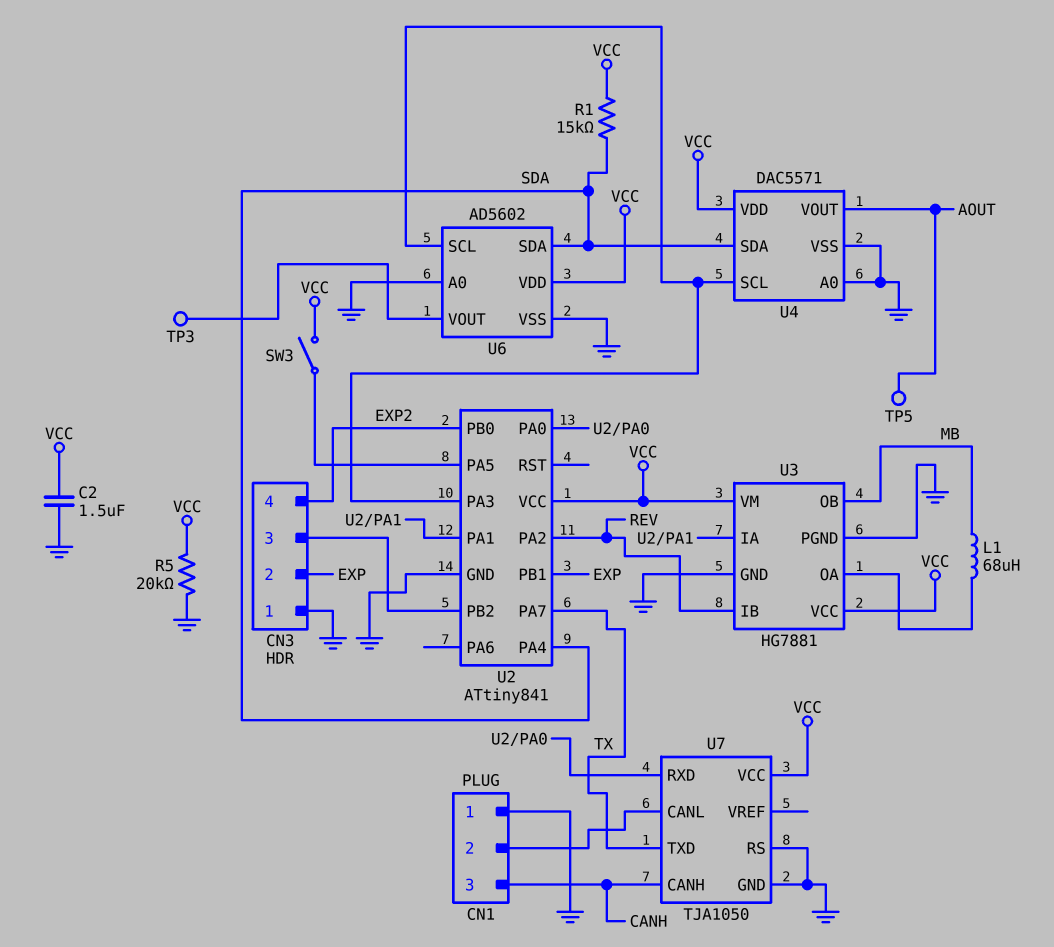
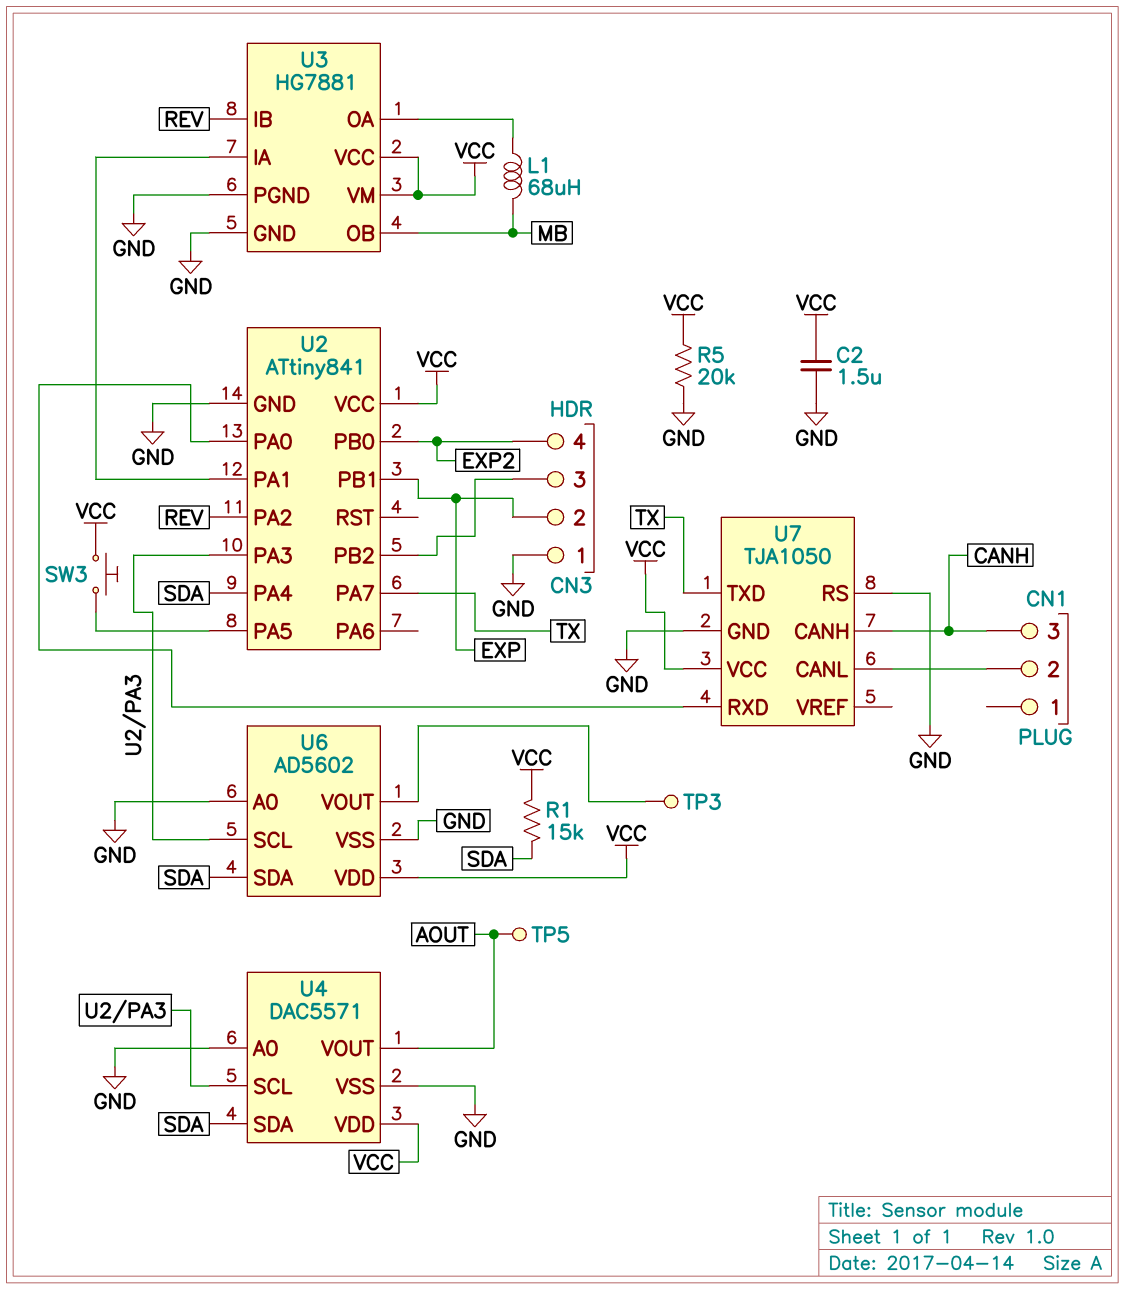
CN1 pin 1: GND -> none
SW3: switch (U2/PA5, VCC) -> button (U2/PA5, VCC)

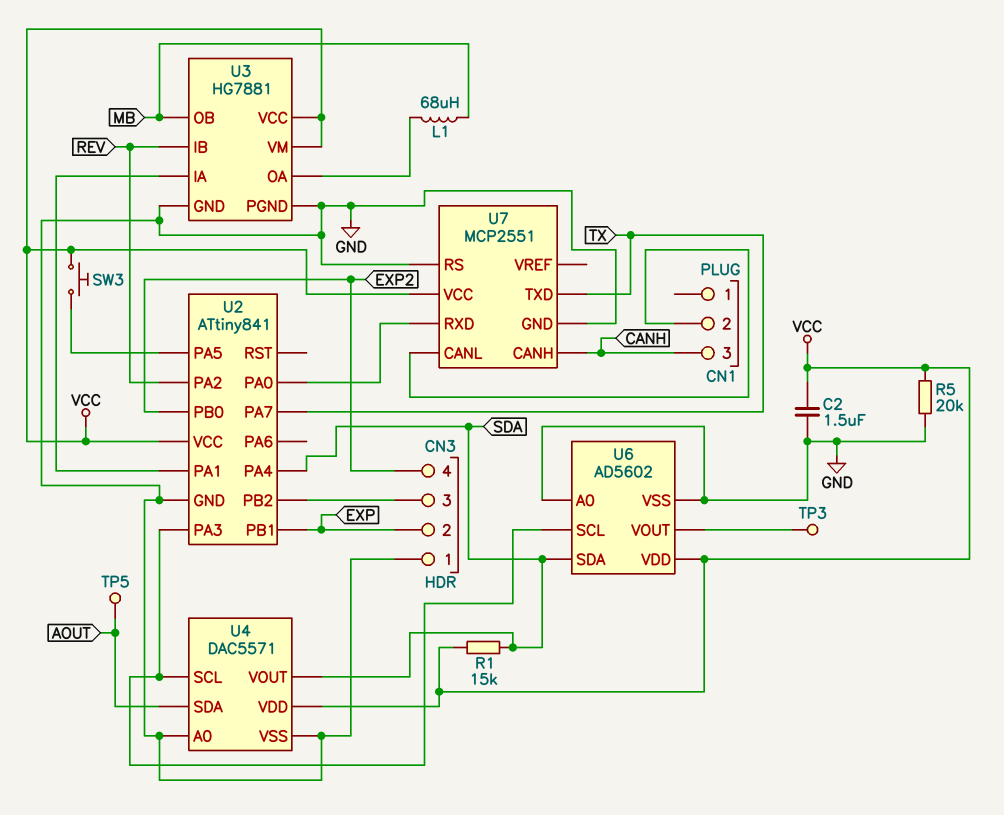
U4 pin SDA: SDA -> AOUT
U4 pin VOUT: AOUT -> SDA
U7: TJA1050 -> MCP2551

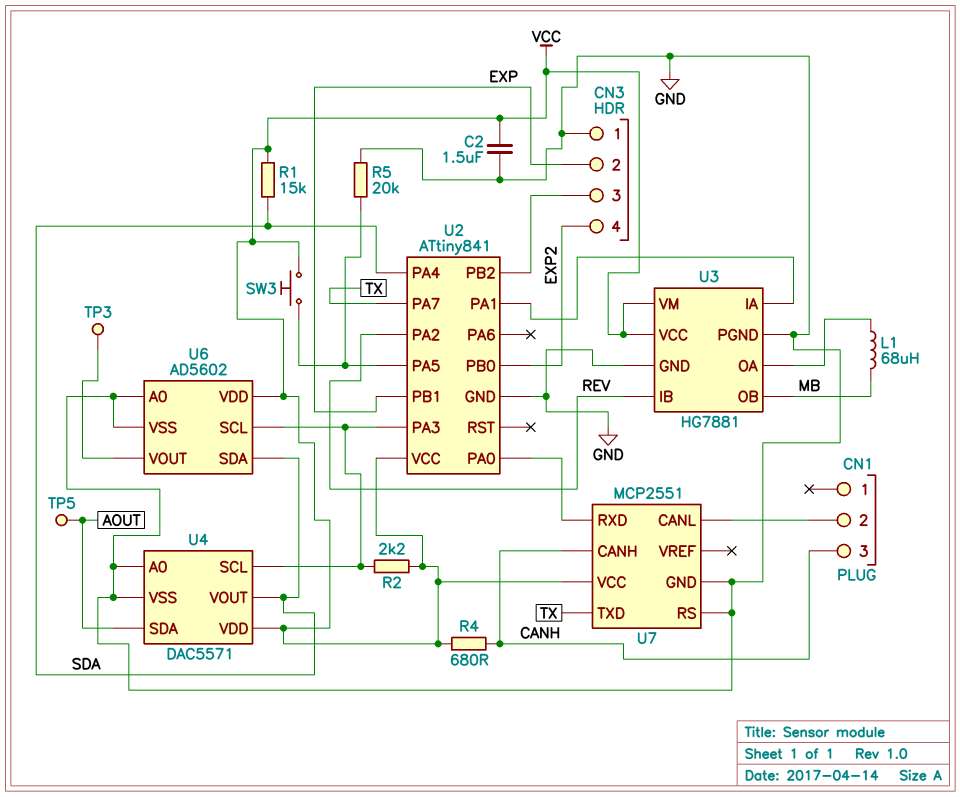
R2: none -> 2.2k (U2/PA3, VCC)
R4: none -> 680 (CANH, VCC)
R5: 20k (GND, VCC) -> 20k (GND, U2/PA5)

